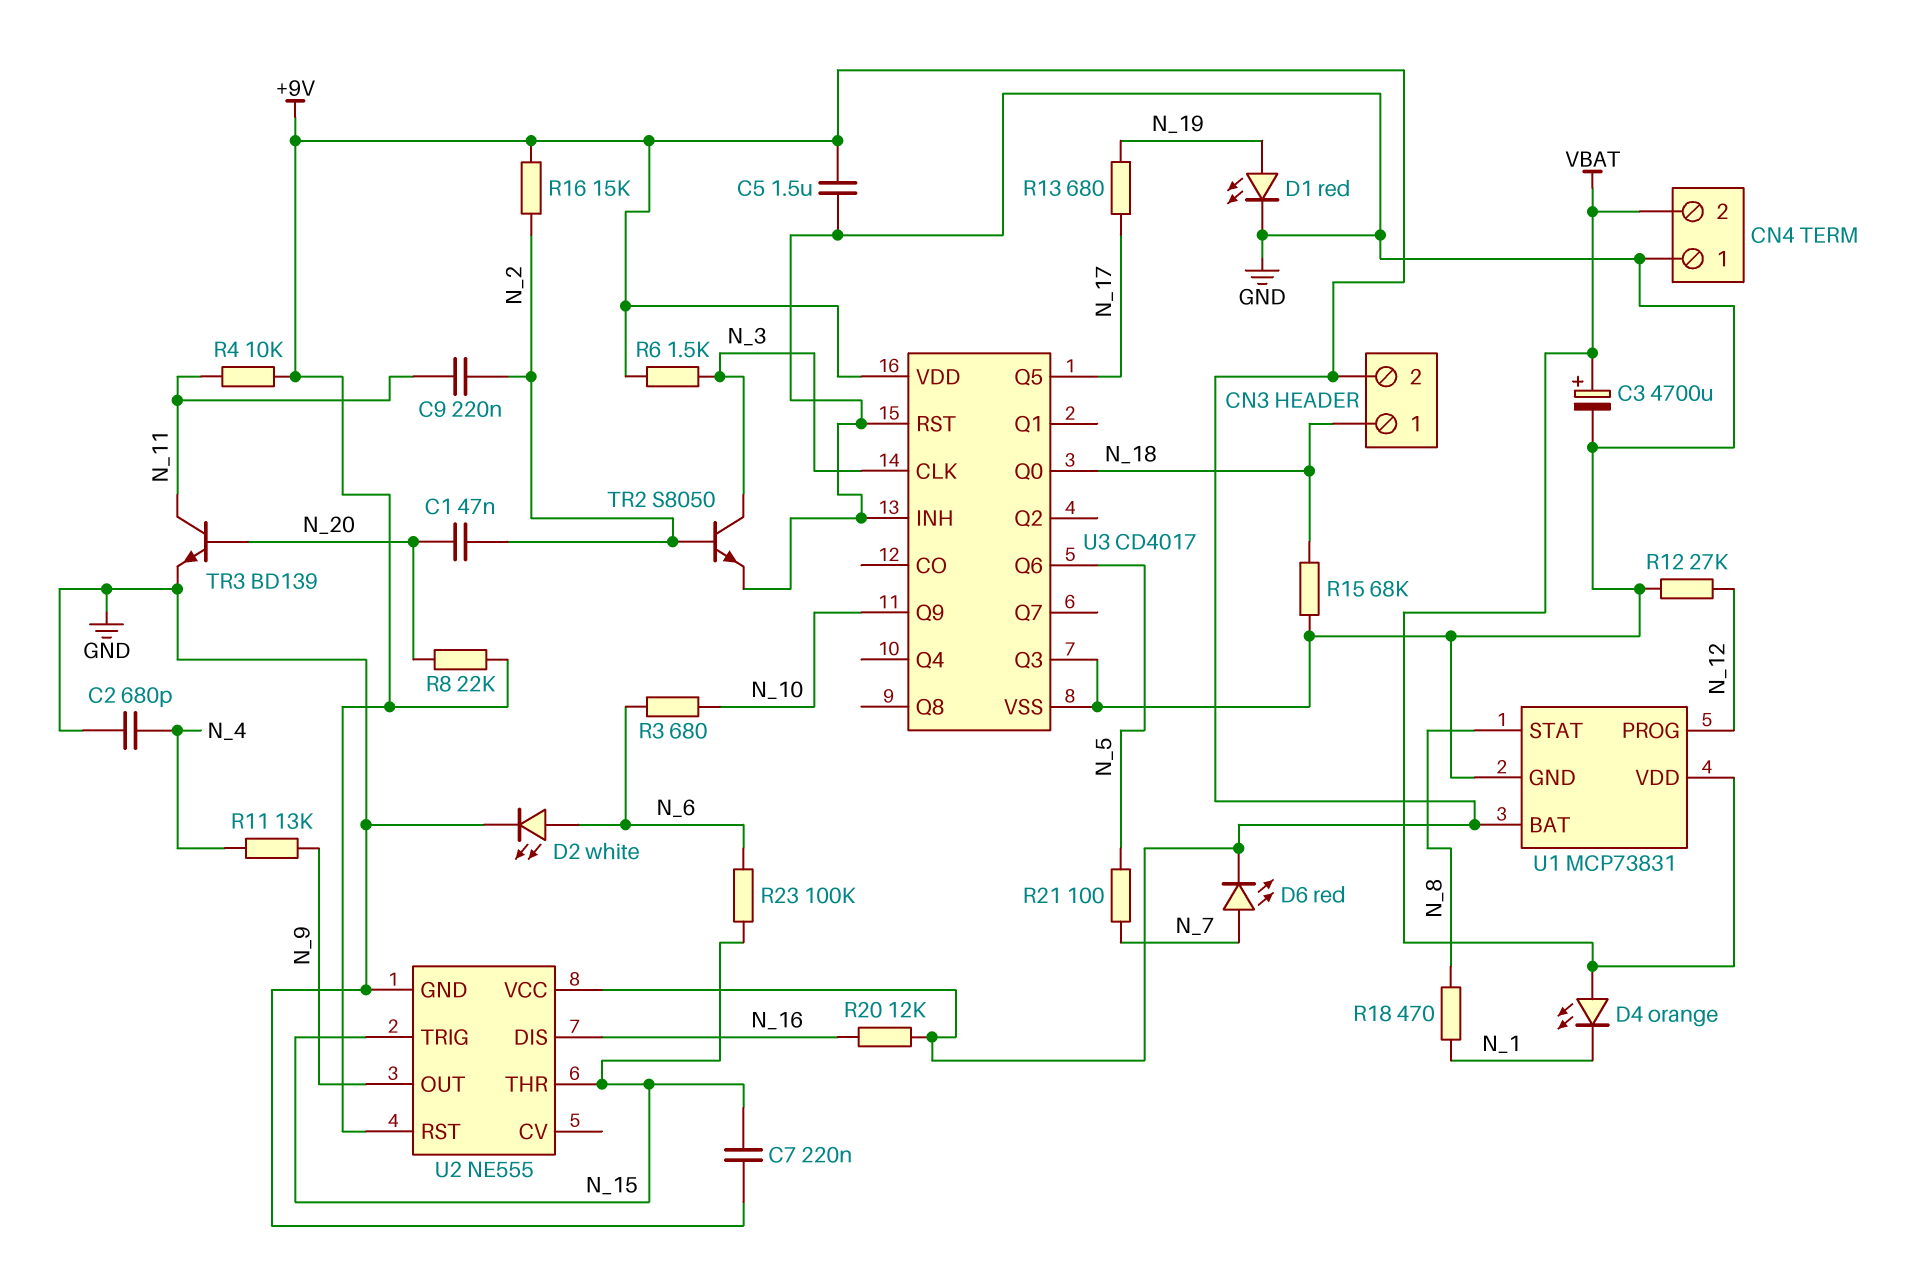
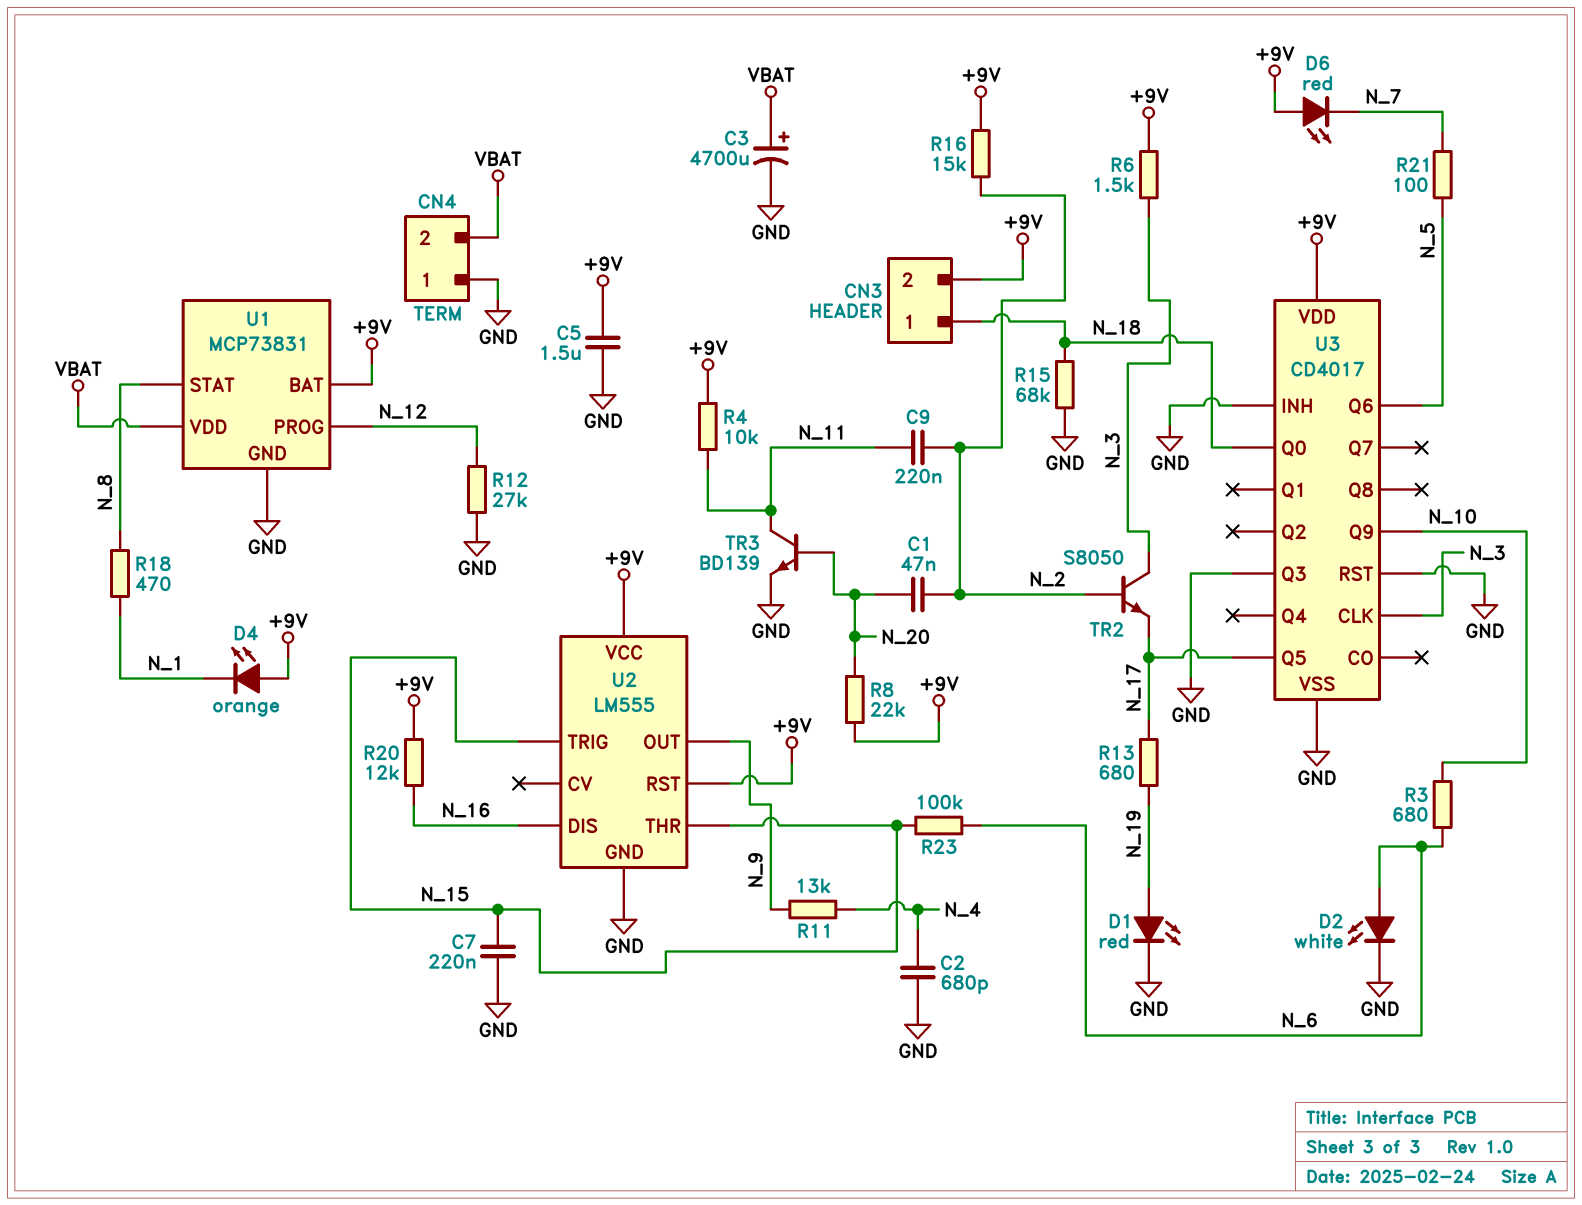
D4: LED orange (A VBAT, K N_1) -> LED orange (A +9V, K N_1)
D6: LED red (A N_7, K +9V) -> LED red (A +9V, K N_7)
TR2: NPN S8050 (B N_2, C N_3, E GND) -> NPN S8050 (B N_2, C N_3, E N_17)
U2: NE555 -> LM555

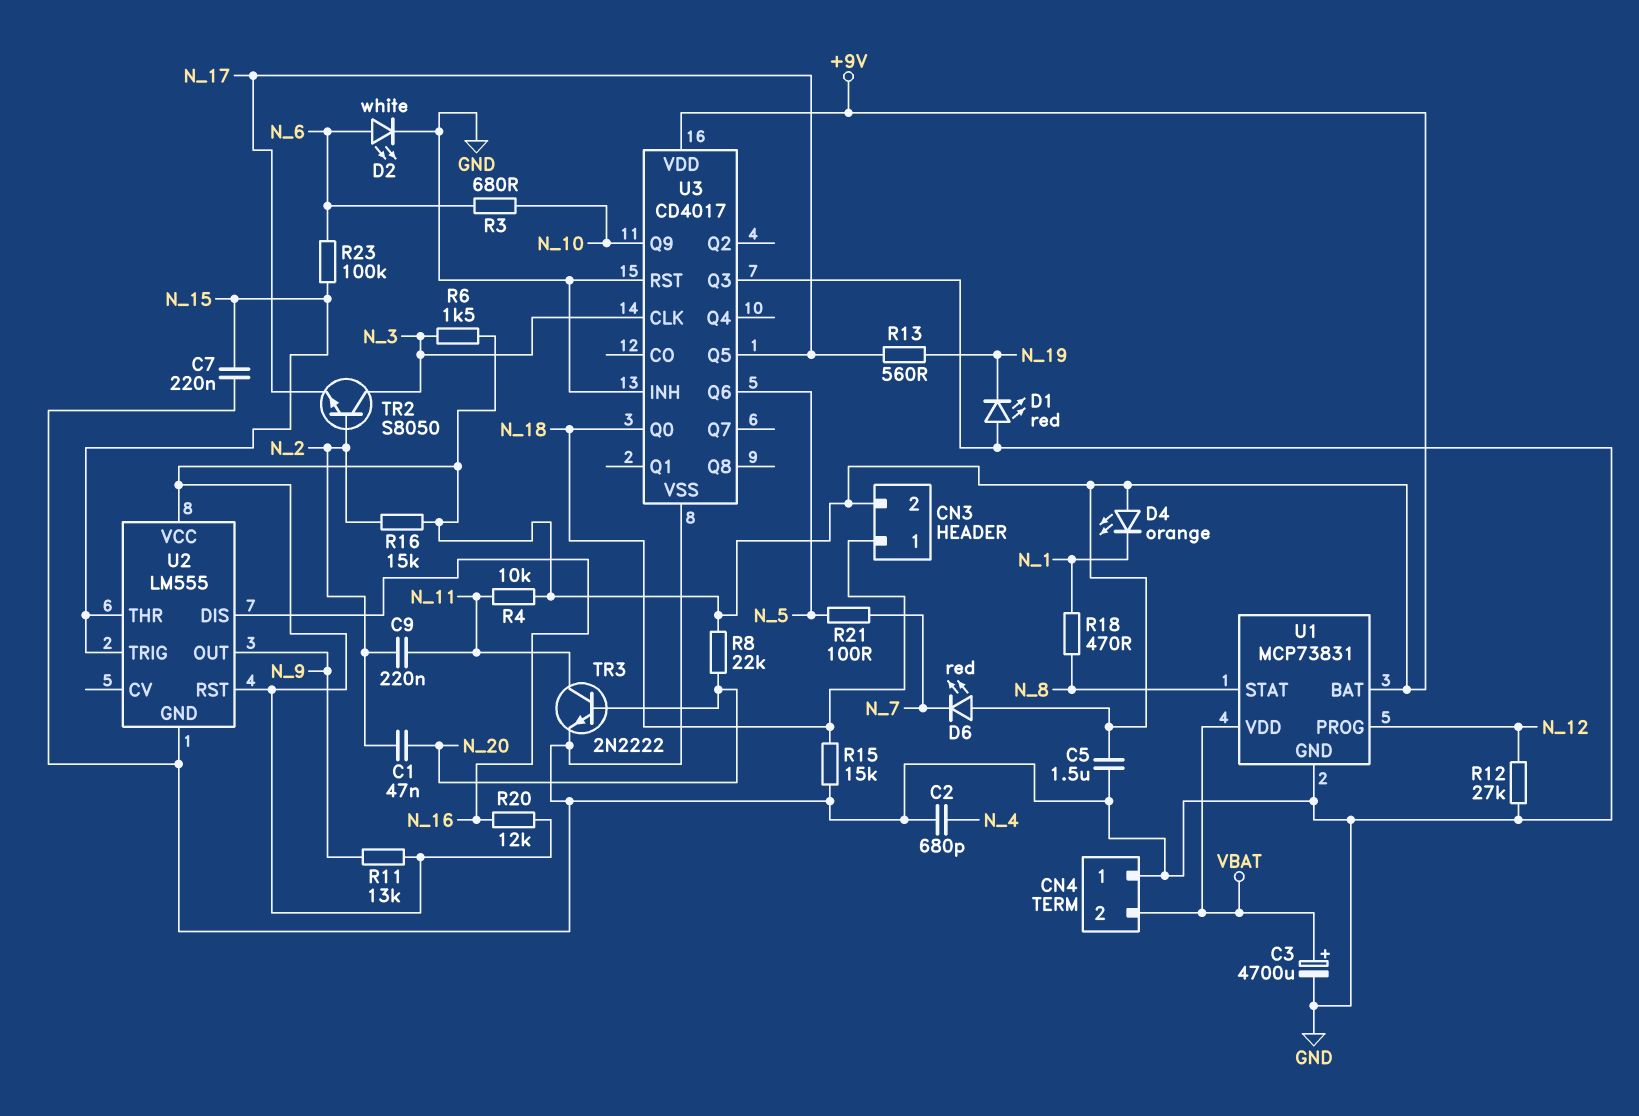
D1: LED red (A N_19, K GND) -> LED red (A GND, K N_19)
R11: 13k (N_4, N_9) -> 13k (+9V, N_9)
R13: 680 (N_17, N_19) -> 560 (N_17, N_19)
R15: 68k (GND, N_18) -> 15k (GND, N_18)
TR3: NPN BD139 (B N_20, C N_11, E GND) -> NPN 2N2222 (B N_20, C N_11, E GND)

